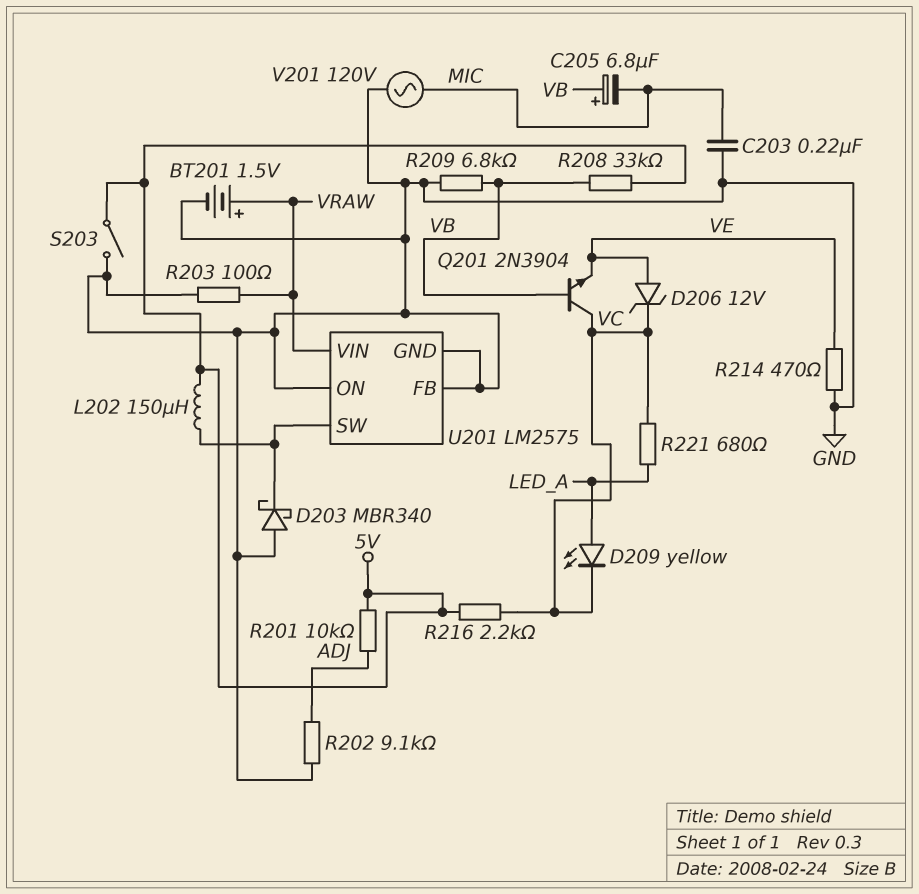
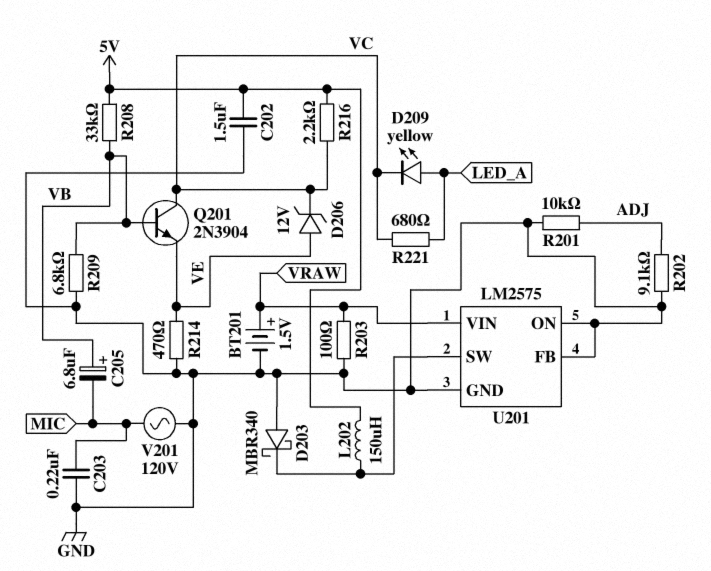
C202: none -> 1.5uF (5V, GND)
R201: 10k (5V, ADJ) -> 10k (ADJ, GND)
S203: switch (5V, GND) -> none

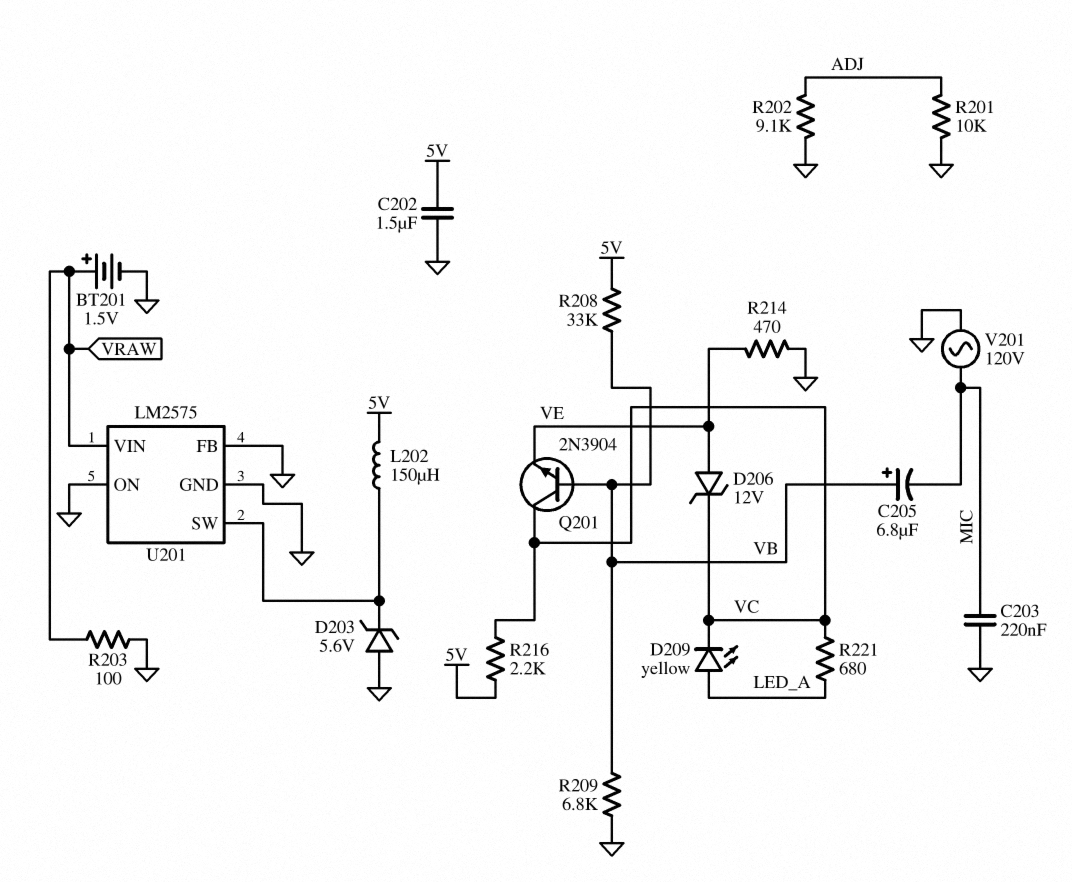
D203: schottky MBR340 (A GND, K U201/SW) -> zener 5.6V (A GND, K U201/SW)

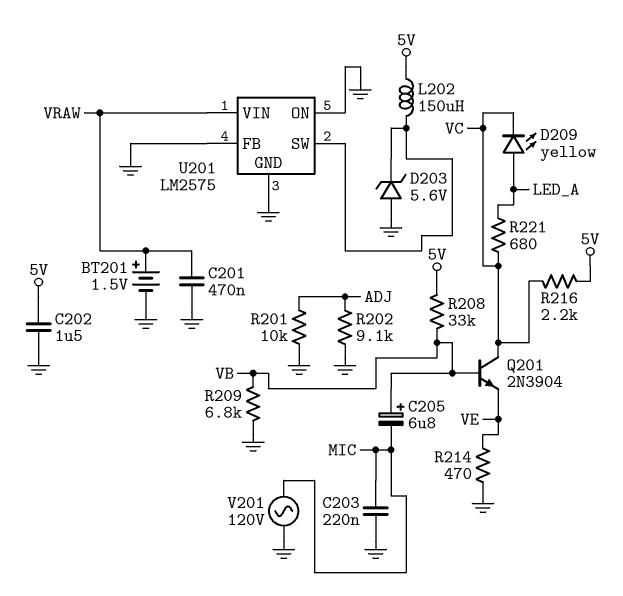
C201: none -> 470nF (GND, VRAW)
D206: zener 12V (A VE, K VC) -> none
R203: 100 (GND, VRAW) -> none

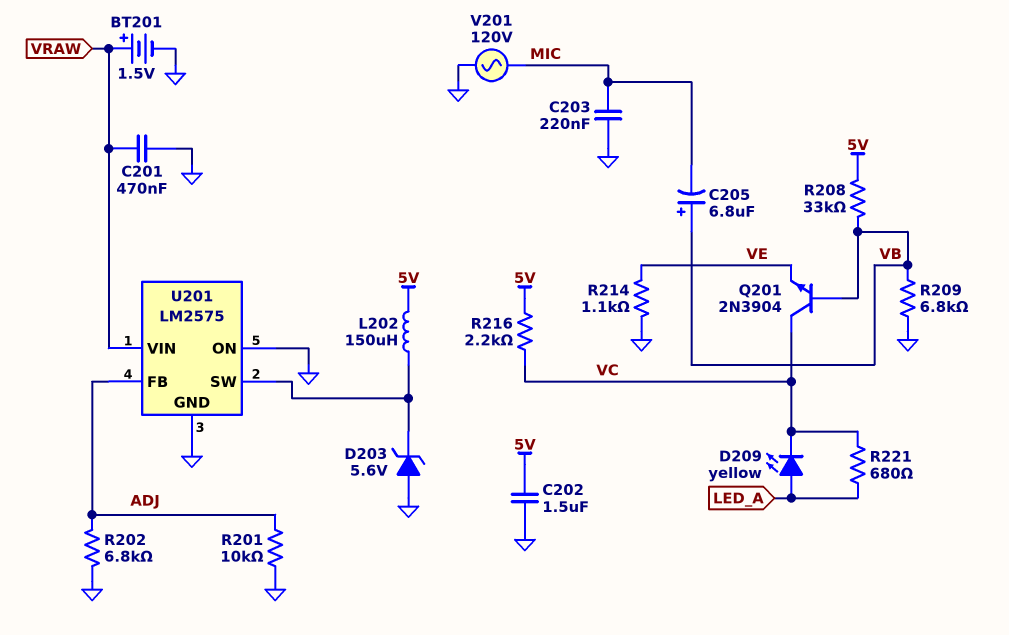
R202: 9.1k (ADJ, GND) -> 6.8k (ADJ, GND)
R214: 470 (GND, VE) -> 1.1k (GND, VE)
U201 pin FB: GND -> ADJ

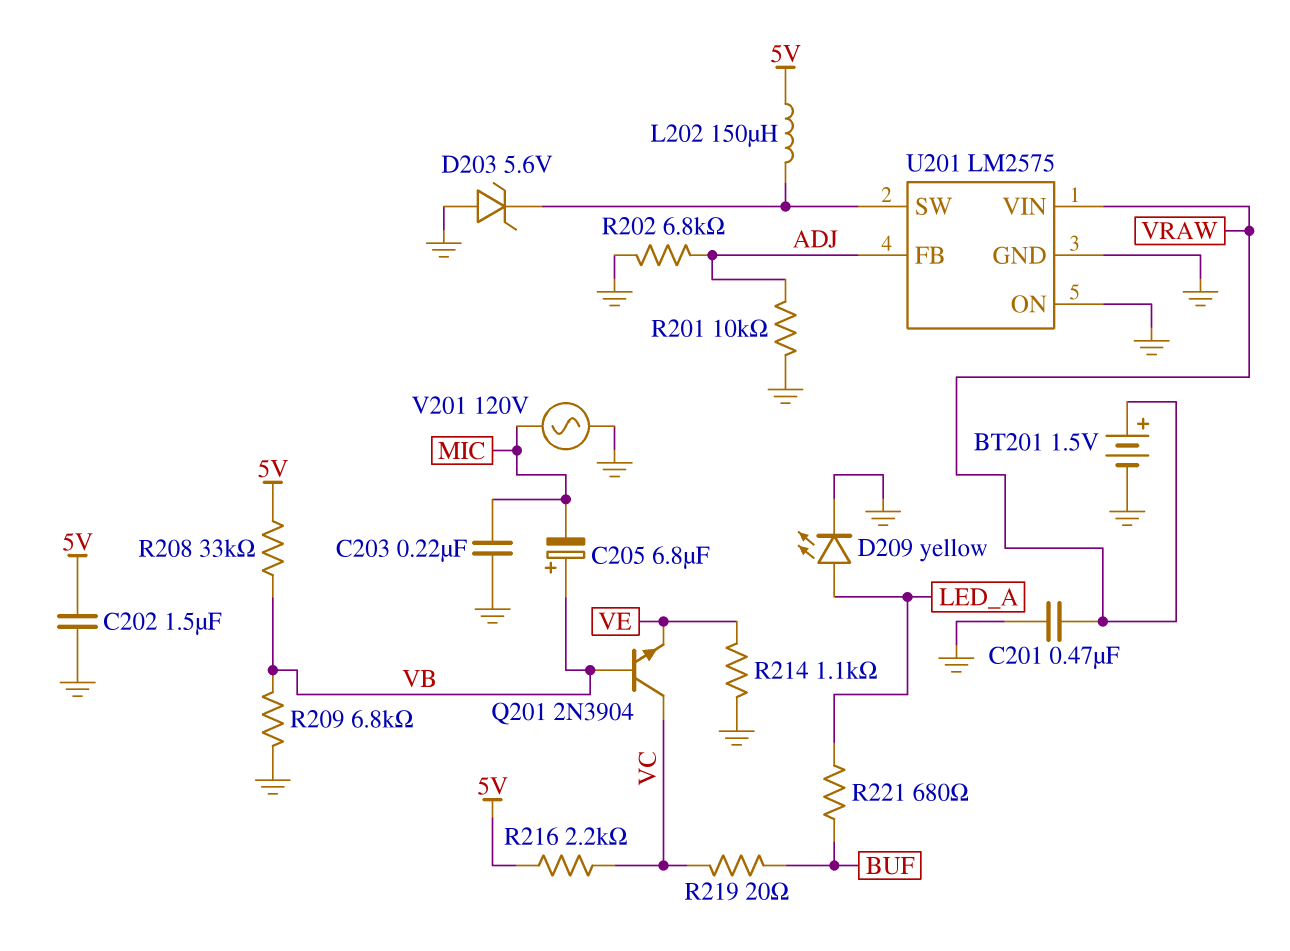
D209: LED yellow (A LED_A, K VC) -> LED yellow (A LED_A, K GND)
R219: none -> 20 (BUF, VC)
R221: 680 (LED_A, VC) -> 680 (BUF, LED_A)

